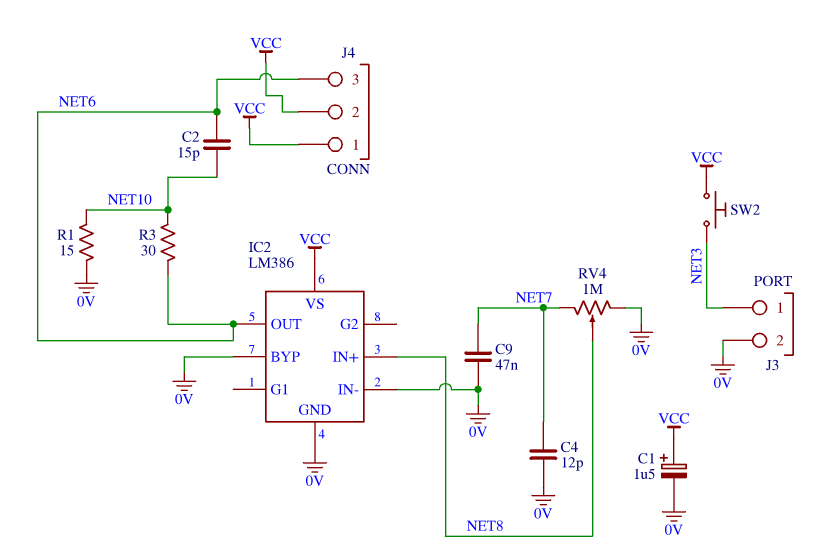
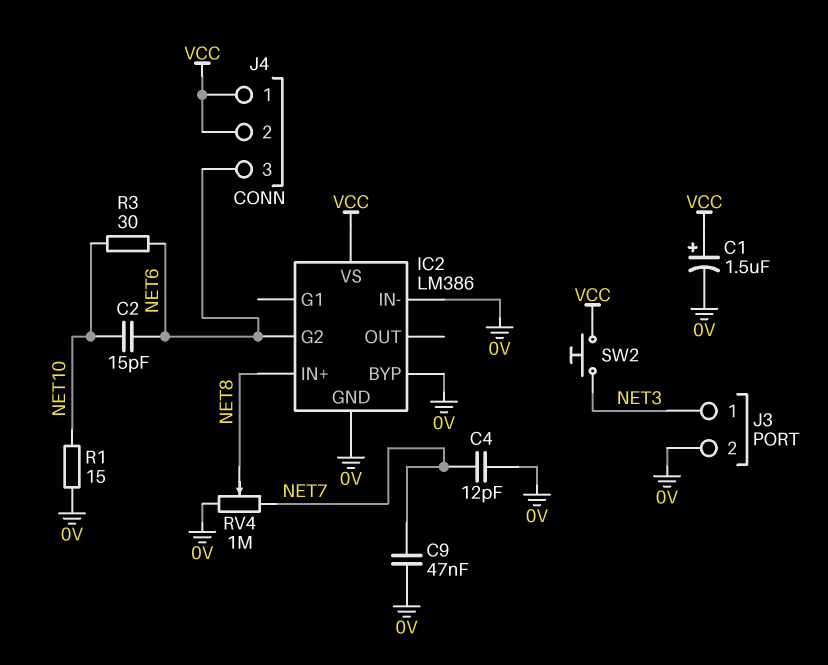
IC2 pin G2: none -> NET6
IC2 pin OUT: NET6 -> none

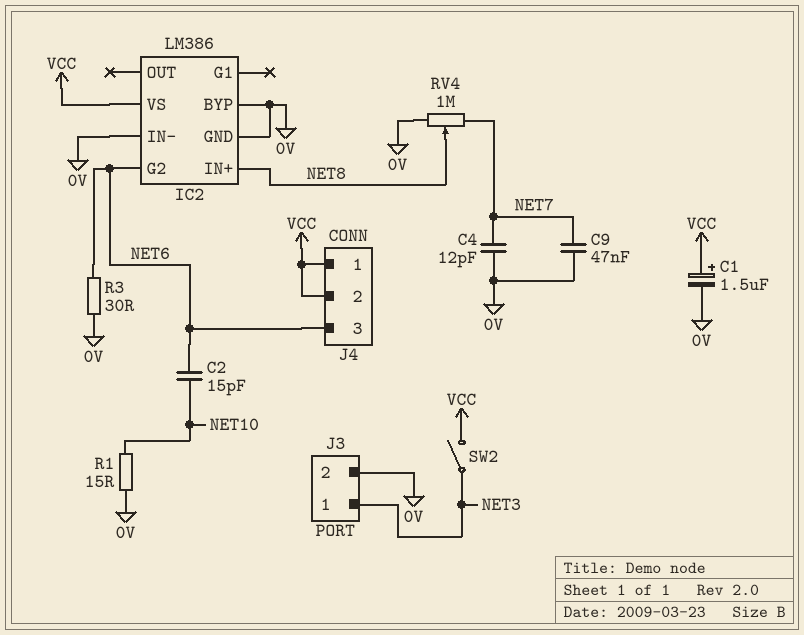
R3: 30 (NET6, NET10) -> 30 (0V, NET6)
SW2: button (NET3, VCC) -> switch (NET3, VCC)

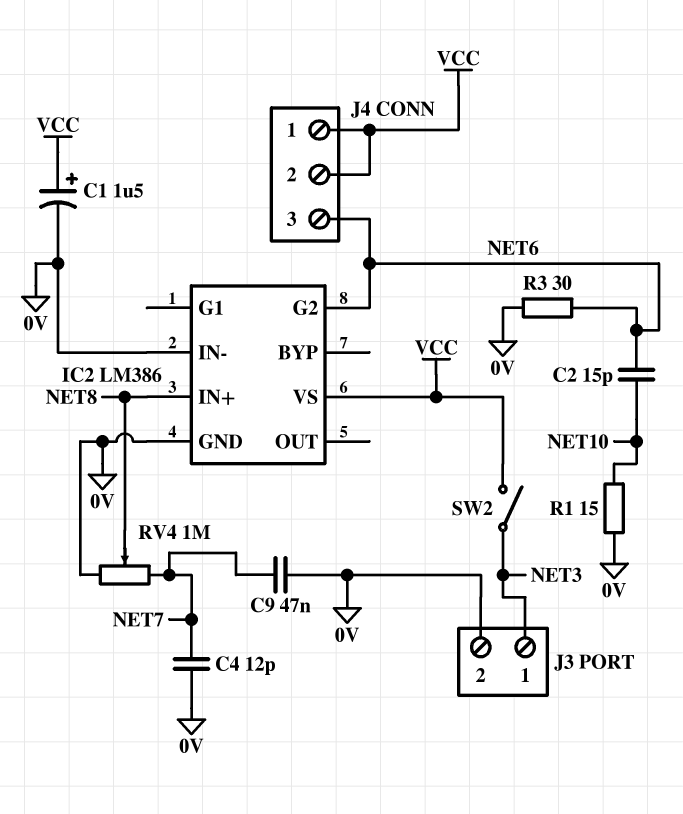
IC2 pin BYP: 0V -> none

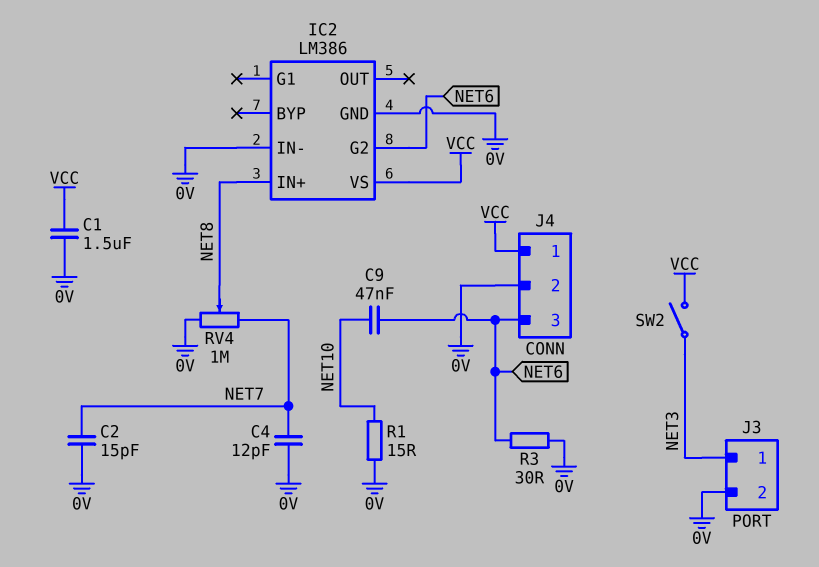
C1: 1.5uF (plus VCC, minus 0V) -> 1.5uF (0V, VCC)
C2: 15pF (NET6, NET10) -> 15pF (0V, NET7)
C9: 47nF (0V, NET7) -> 47nF (NET6, NET10)
J4 pin 2: VCC -> 0V

